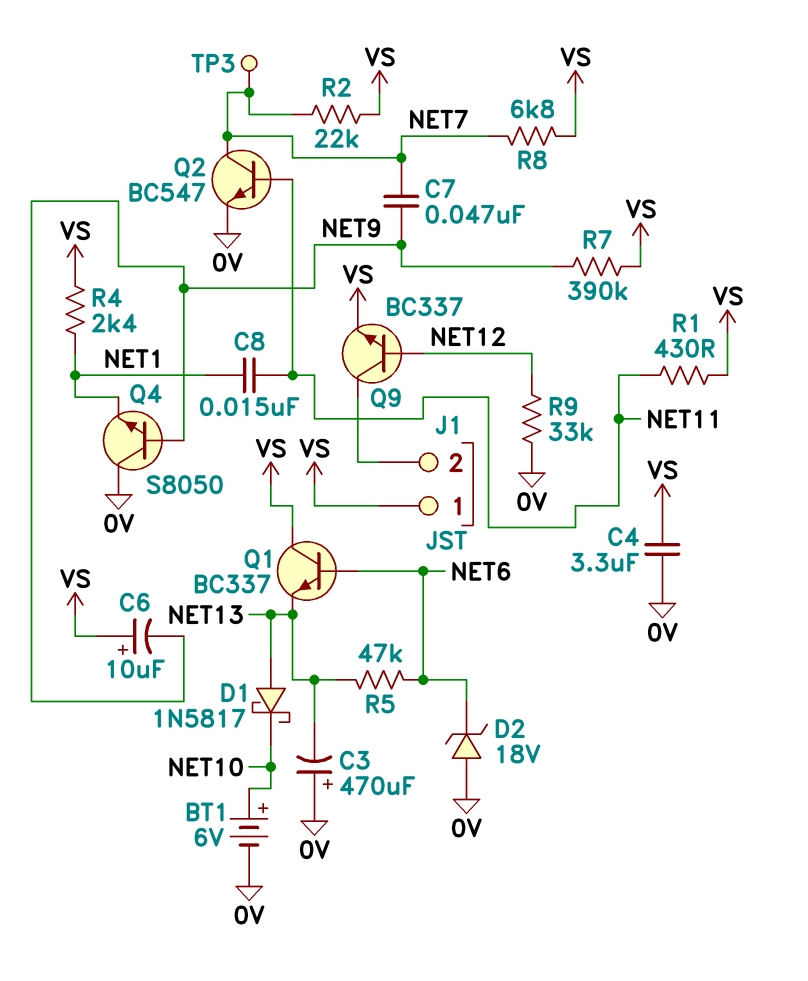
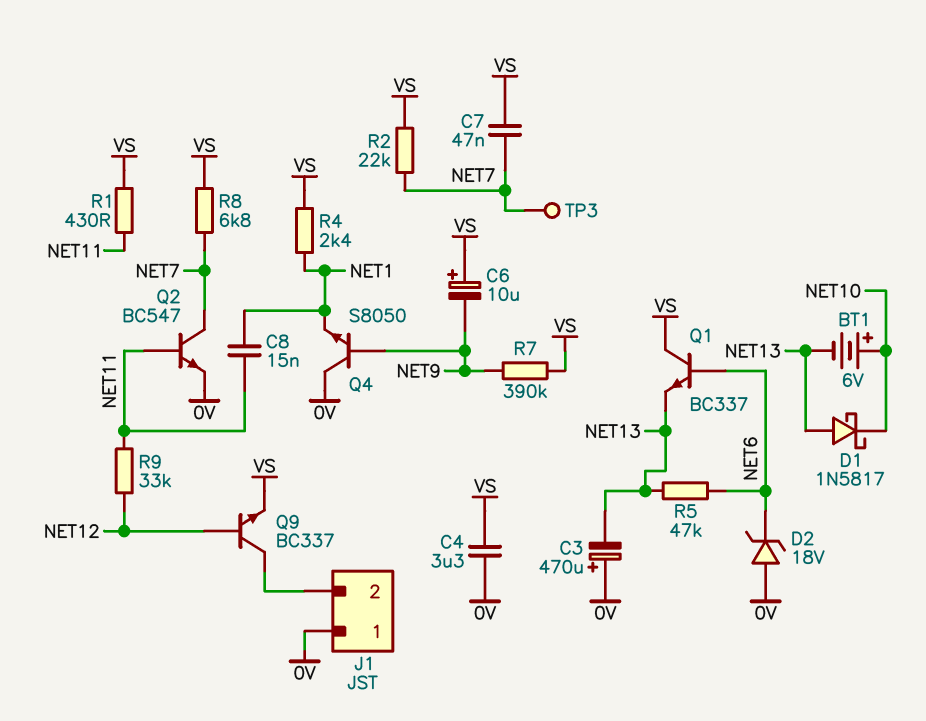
BT1: 6V (plus NET10, minus 0V) -> 6V (plus NET10, minus NET13)
C7: 47nF (NET7, NET9) -> 47nF (NET7, VS)
J1 pin 1: VS -> 0V
R9: 33k (0V, NET12) -> 33k (NET11, NET12)

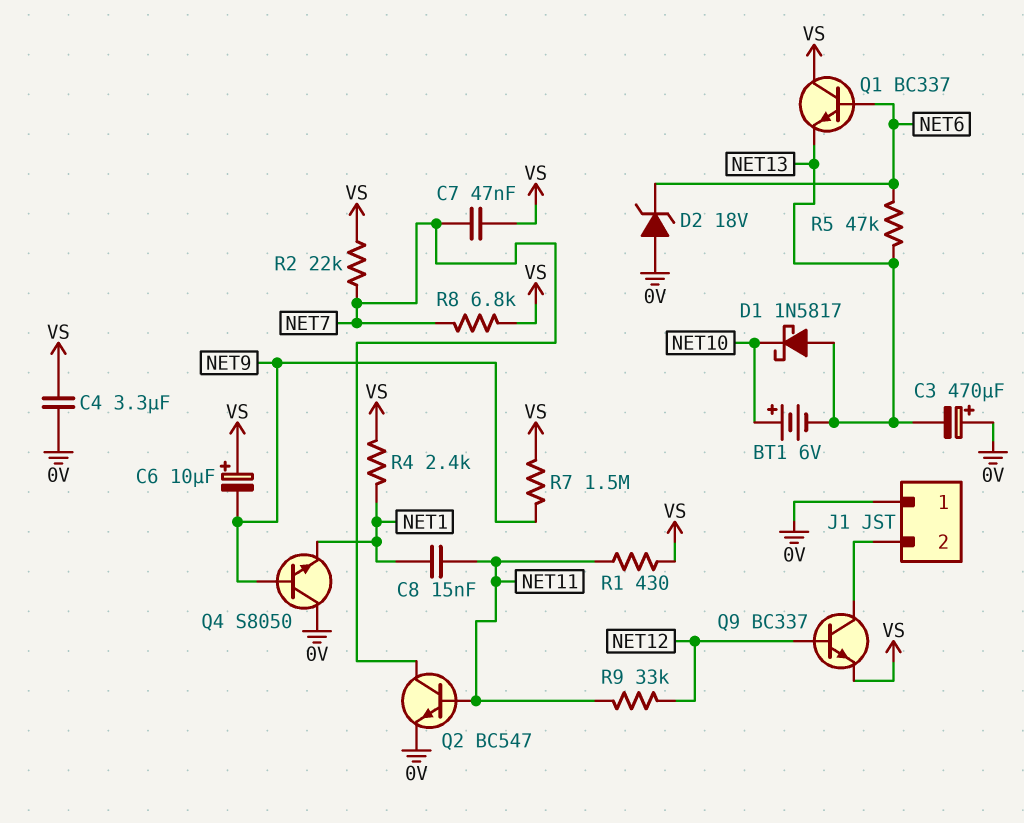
R7: 390k (NET9, VS) -> 1.5M (NET9, VS)
TP3: test point (NET7) -> none

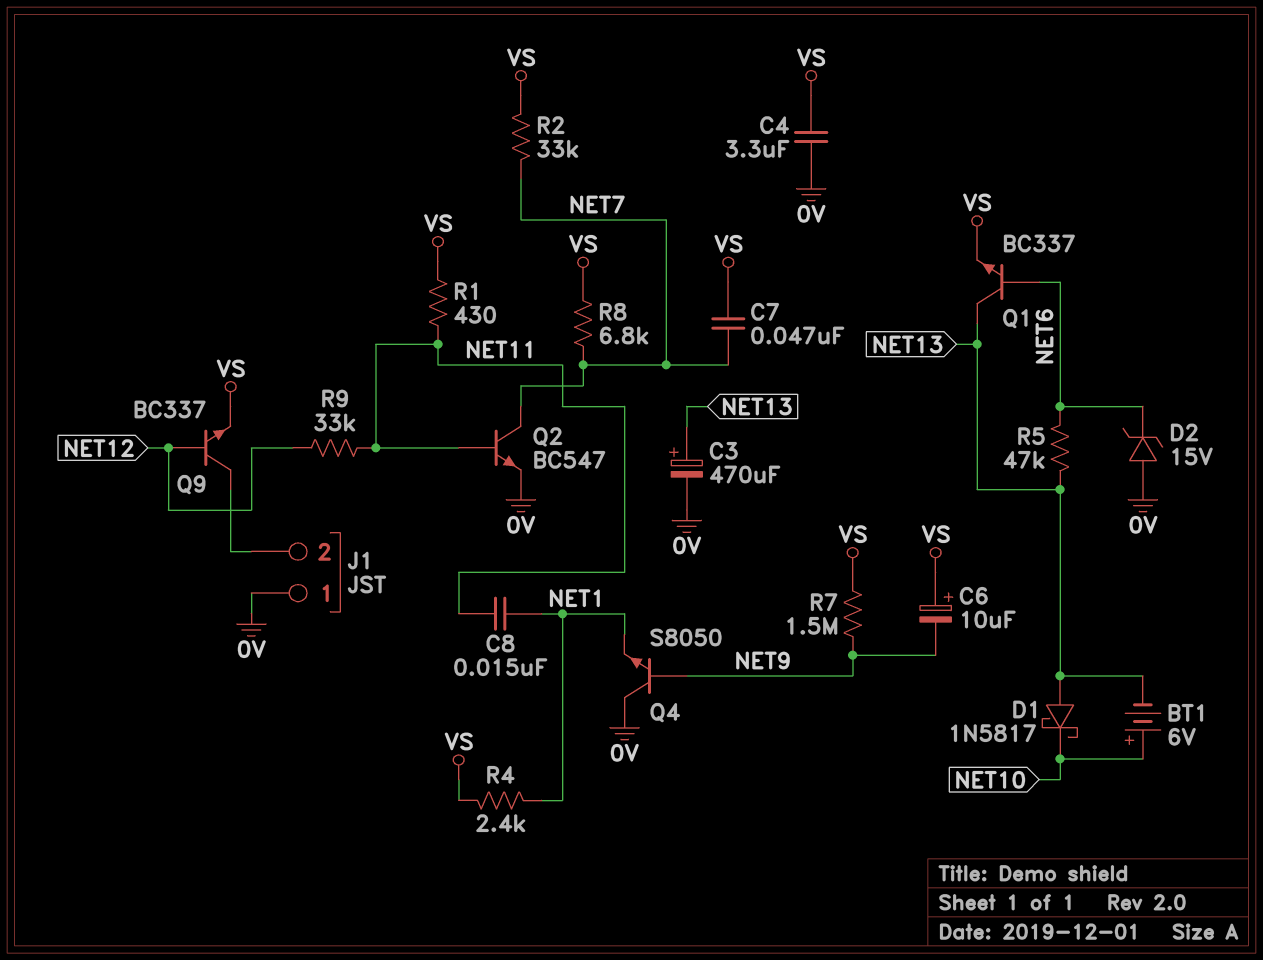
C3: 470uF (plus 0V, minus NET13) -> 470uF (plus NET13, minus 0V)
D2: zener 18V (A 0V, K NET6) -> zener 15V (A 0V, K NET6)
Q1: NPN BC337 (B NET6, C VS, E NET13) -> NPN BC337 (B NET6, C NET13, E VS)
R2: 22k (NET7, VS) -> 33k (NET7, VS)

